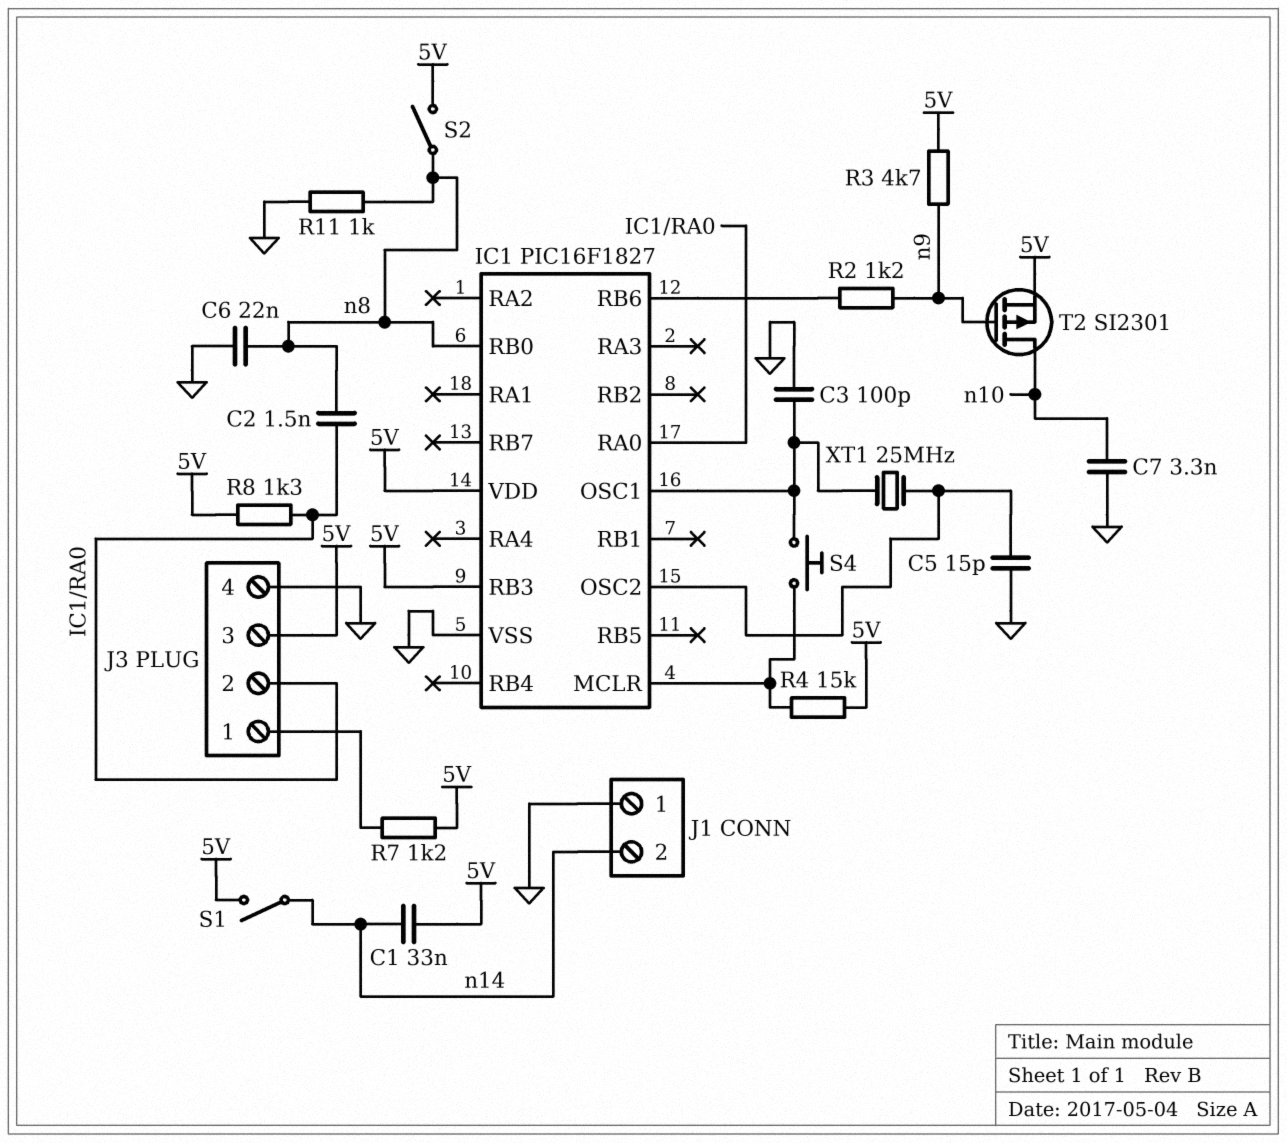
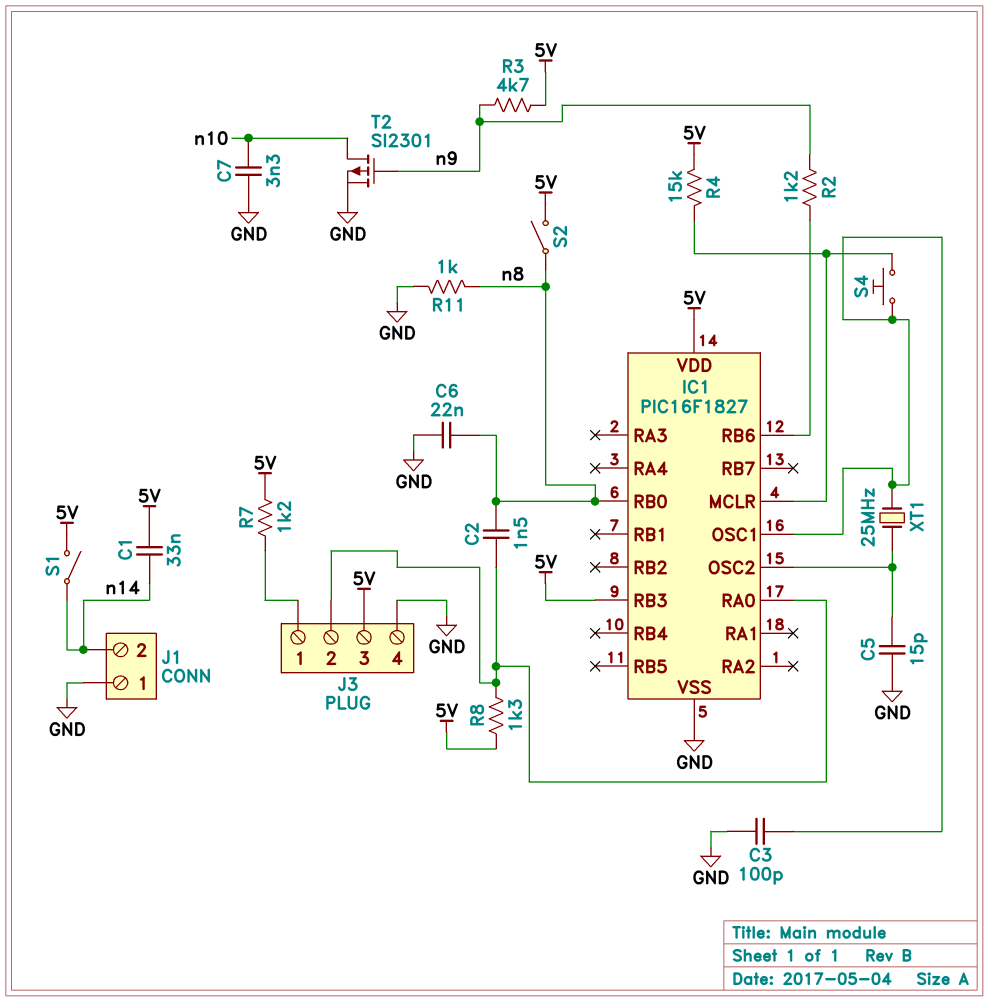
T2: PMOS SI2301 (G n9, D n10, S 5V) -> PMOS SI2301 (G n9, D n10, S GND)

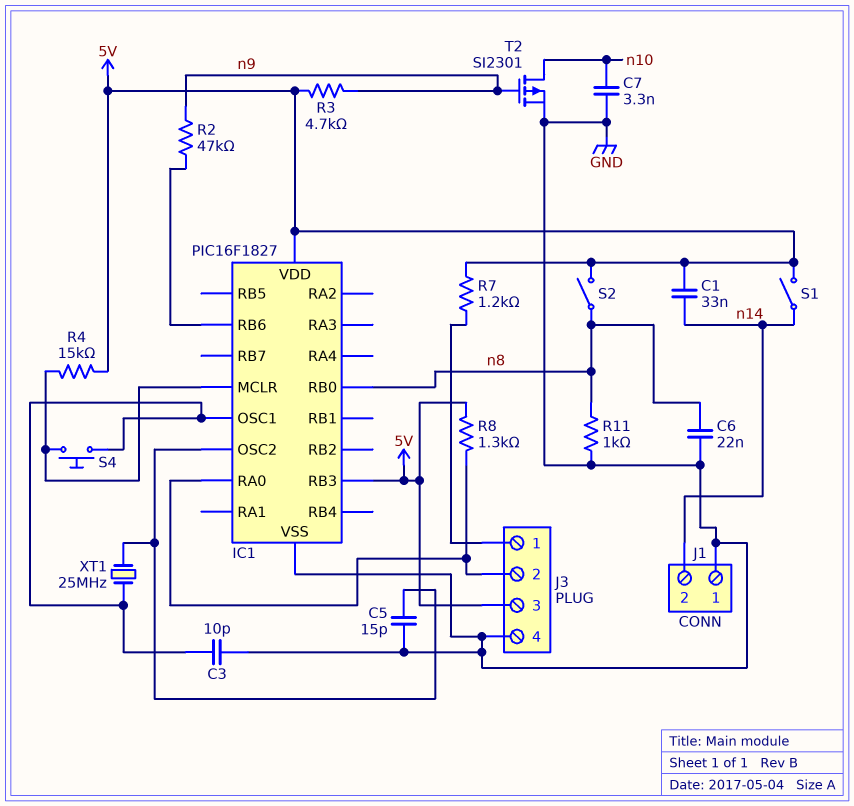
C2: 1.5nF (IC1/RA0, n8) -> none
C3: 100pF (GND, IC1/OSC1) -> 10pF (GND, IC1/OSC1)
R2: 1.2k (IC1/RB6, n9) -> 47k (IC1/RB6, n9)

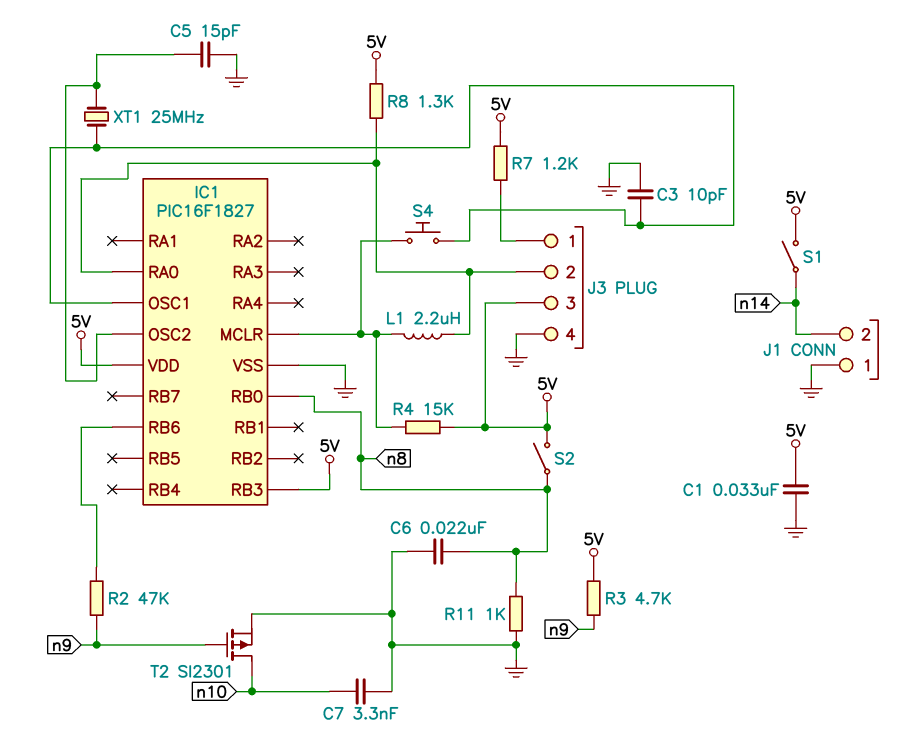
C1: 33nF (5V, n14) -> 33nF (5V, GND)
L1: none -> 2.2uH (IC1/MCLR, IC1/RA0)

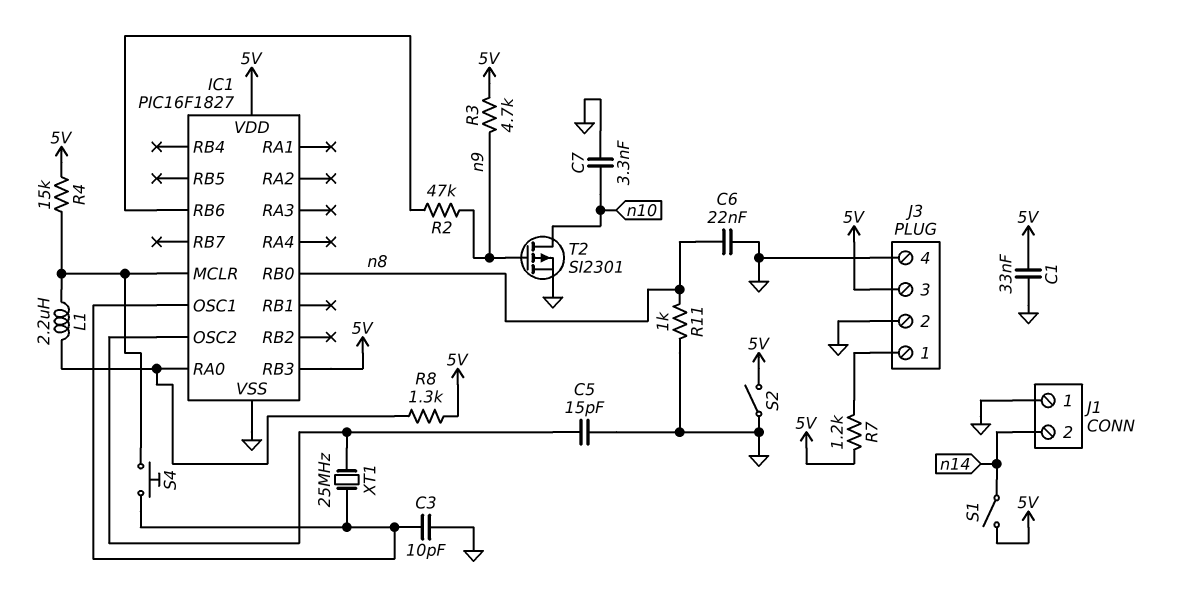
J3 pin 2: IC1/RA0 -> GND
S2: switch (5V, n8) -> switch (5V, GND)

